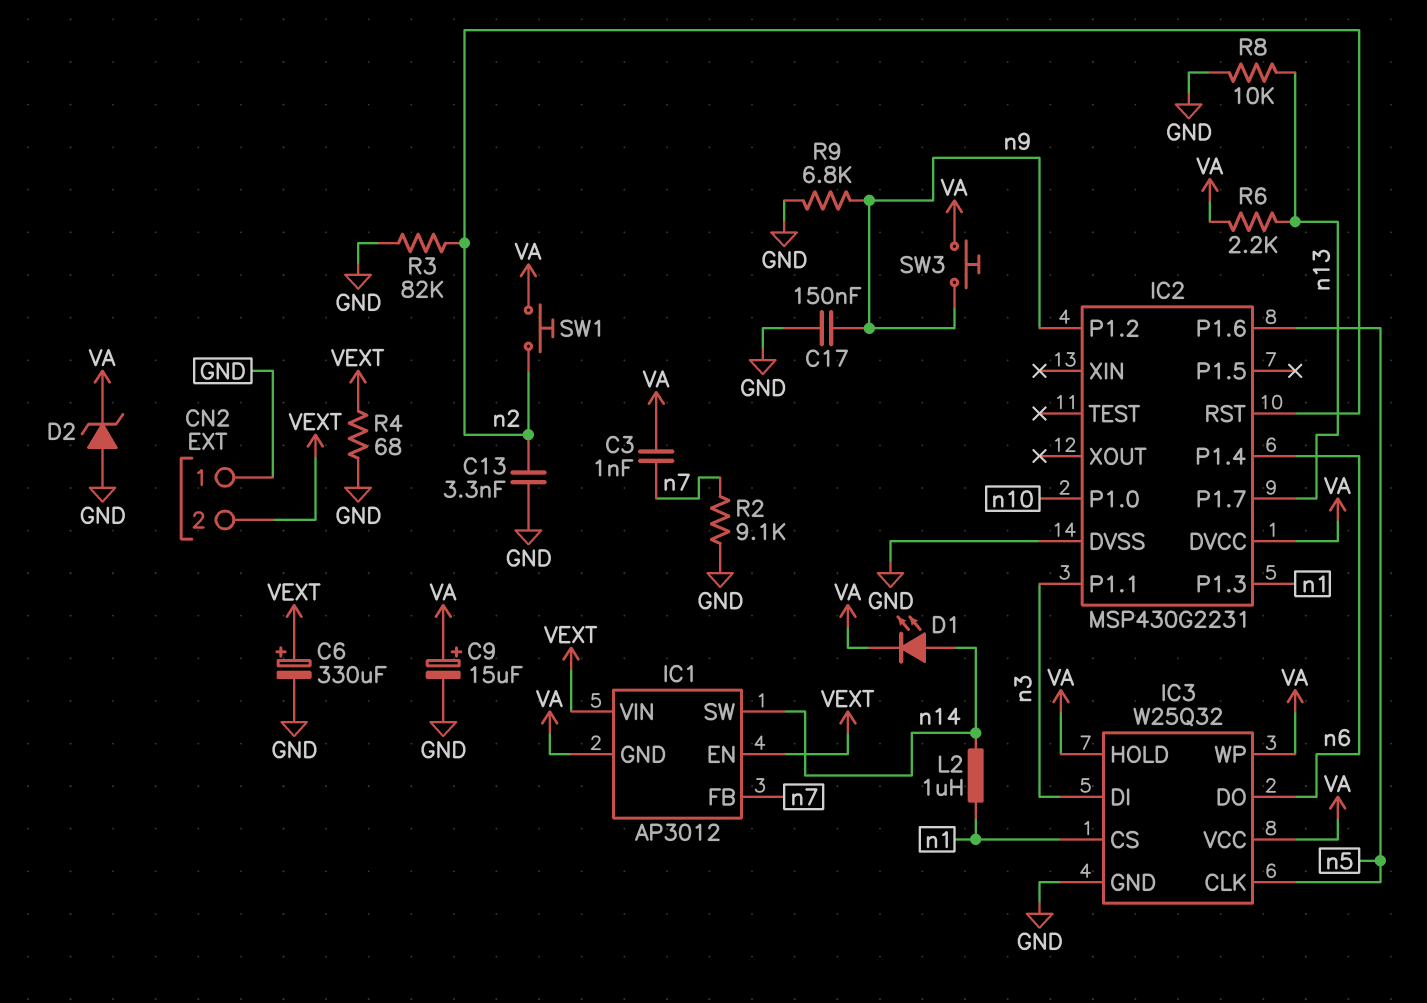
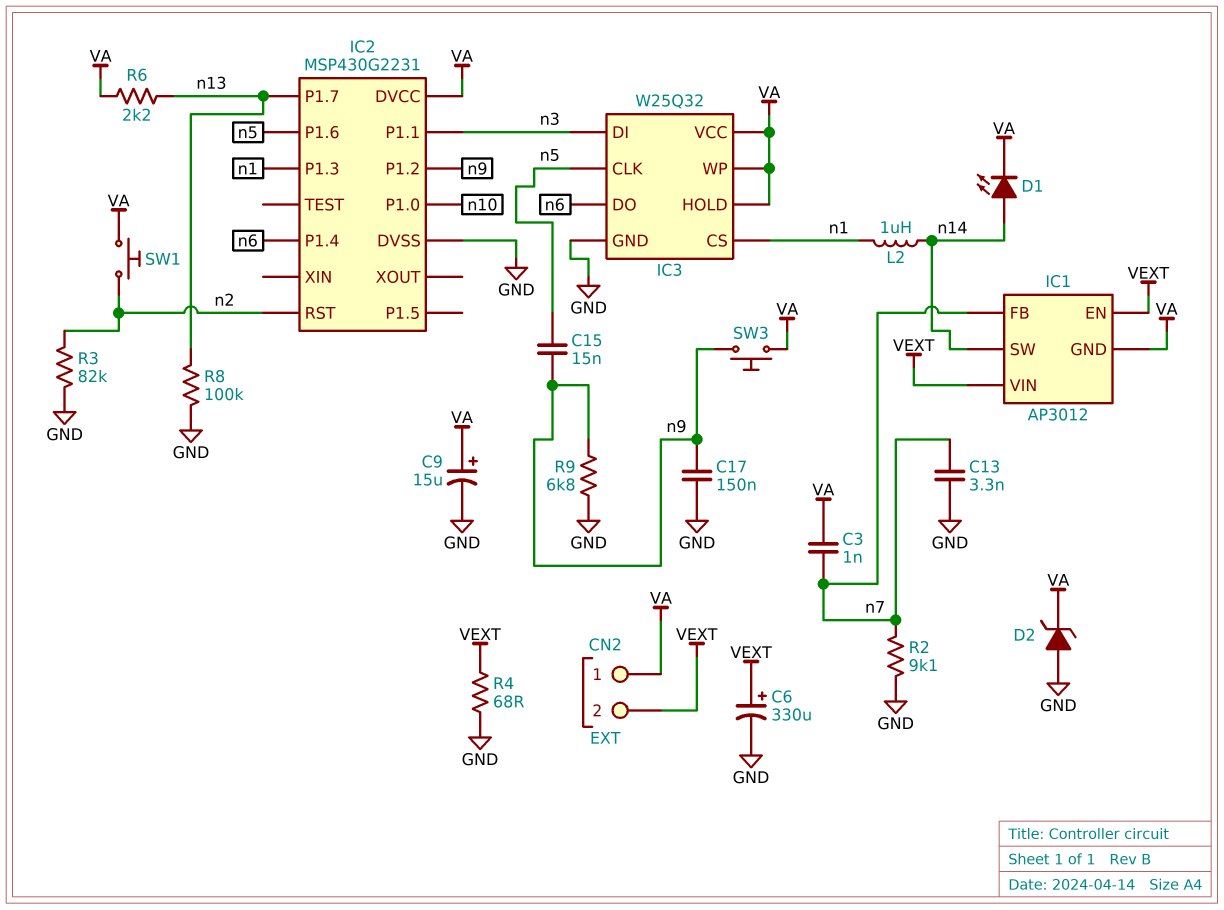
C13: 3.3nF (GND, n2) -> 3.3nF (GND, n7)
C15: none -> 15nF (n5, n9)
CN2 pin 1: GND -> VA
R8: 10k (GND, n13) -> 100k (GND, n13)

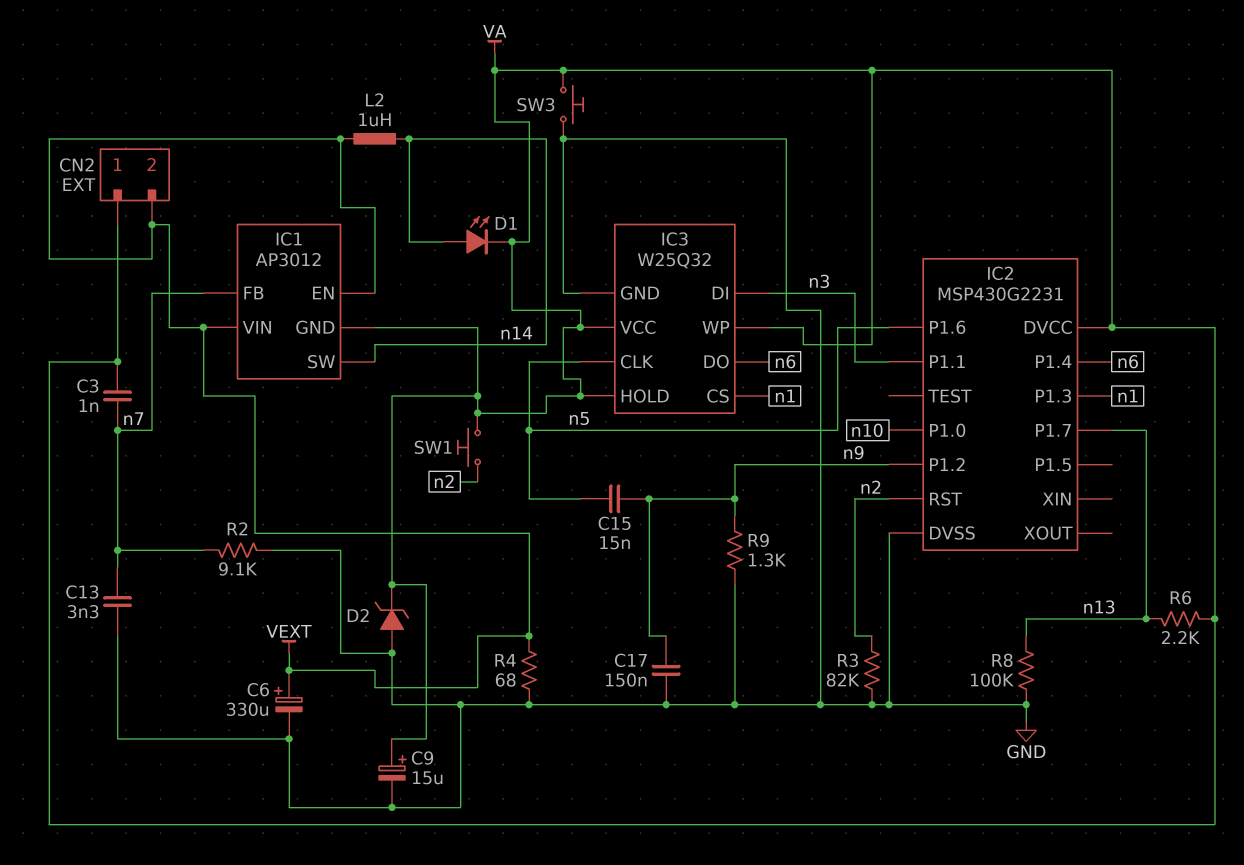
L2: 1uH (n1, n14) -> 1uH (VEXT, n14)
R9: 6.8k (GND, n9) -> 1.3k (GND, n9)
SW3: button (VA, n9) -> button (GND, VA)

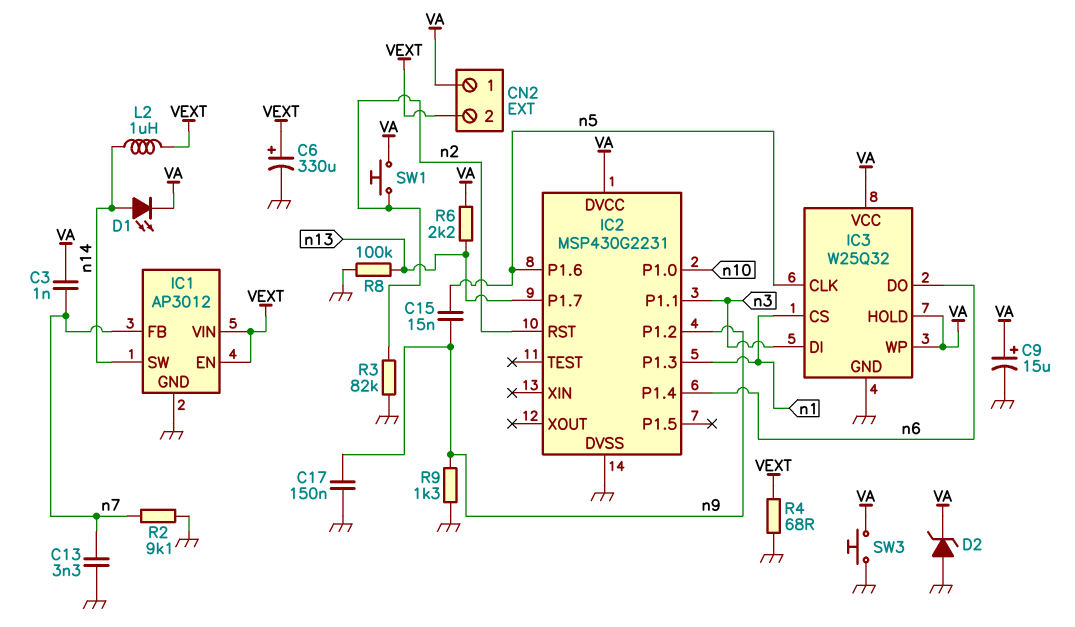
IC1 pin GND: VA -> GND

